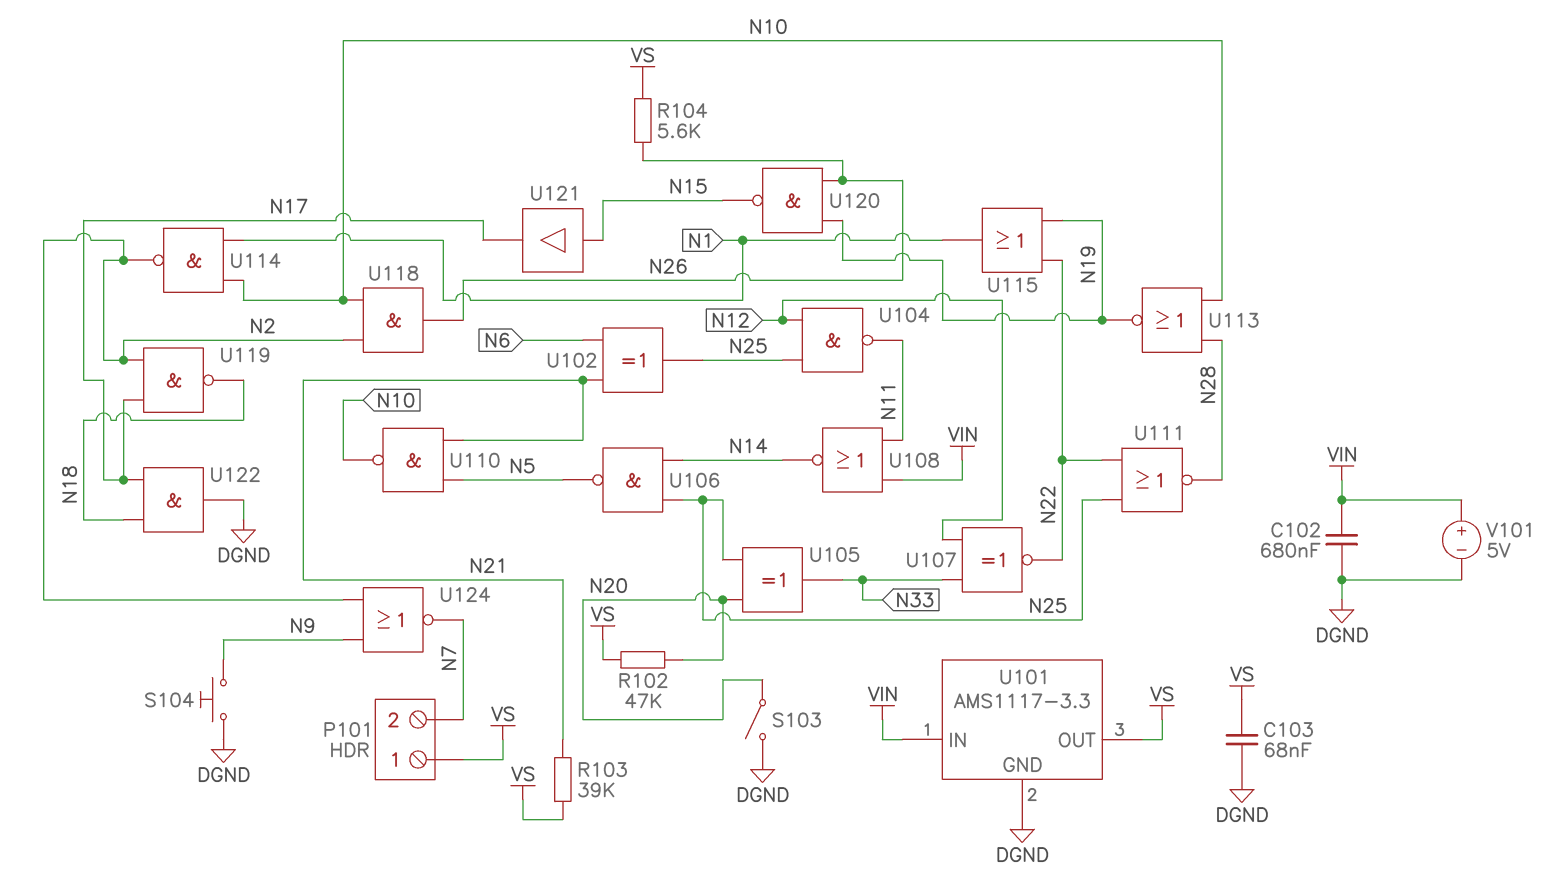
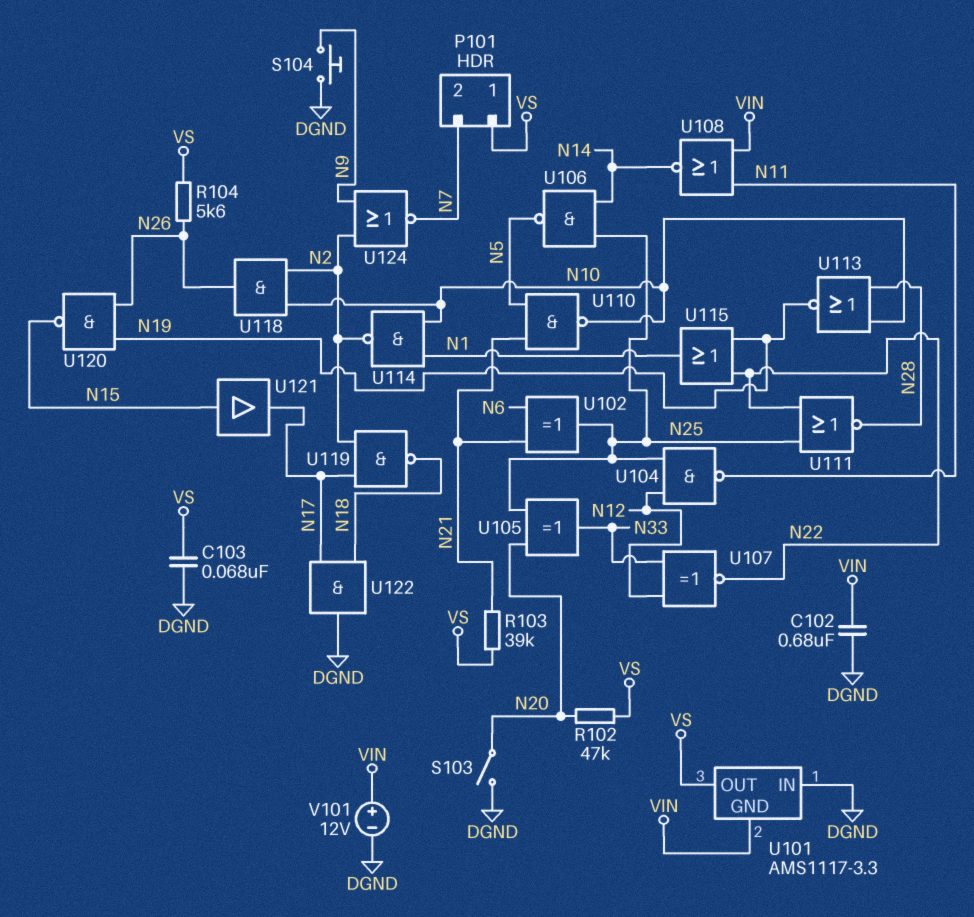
U101 pin GND: DGND -> VIN
U101 pin IN: VIN -> DGND
V101: 5V (plus VIN, minus DGND) -> 12V (plus VIN, minus DGND)

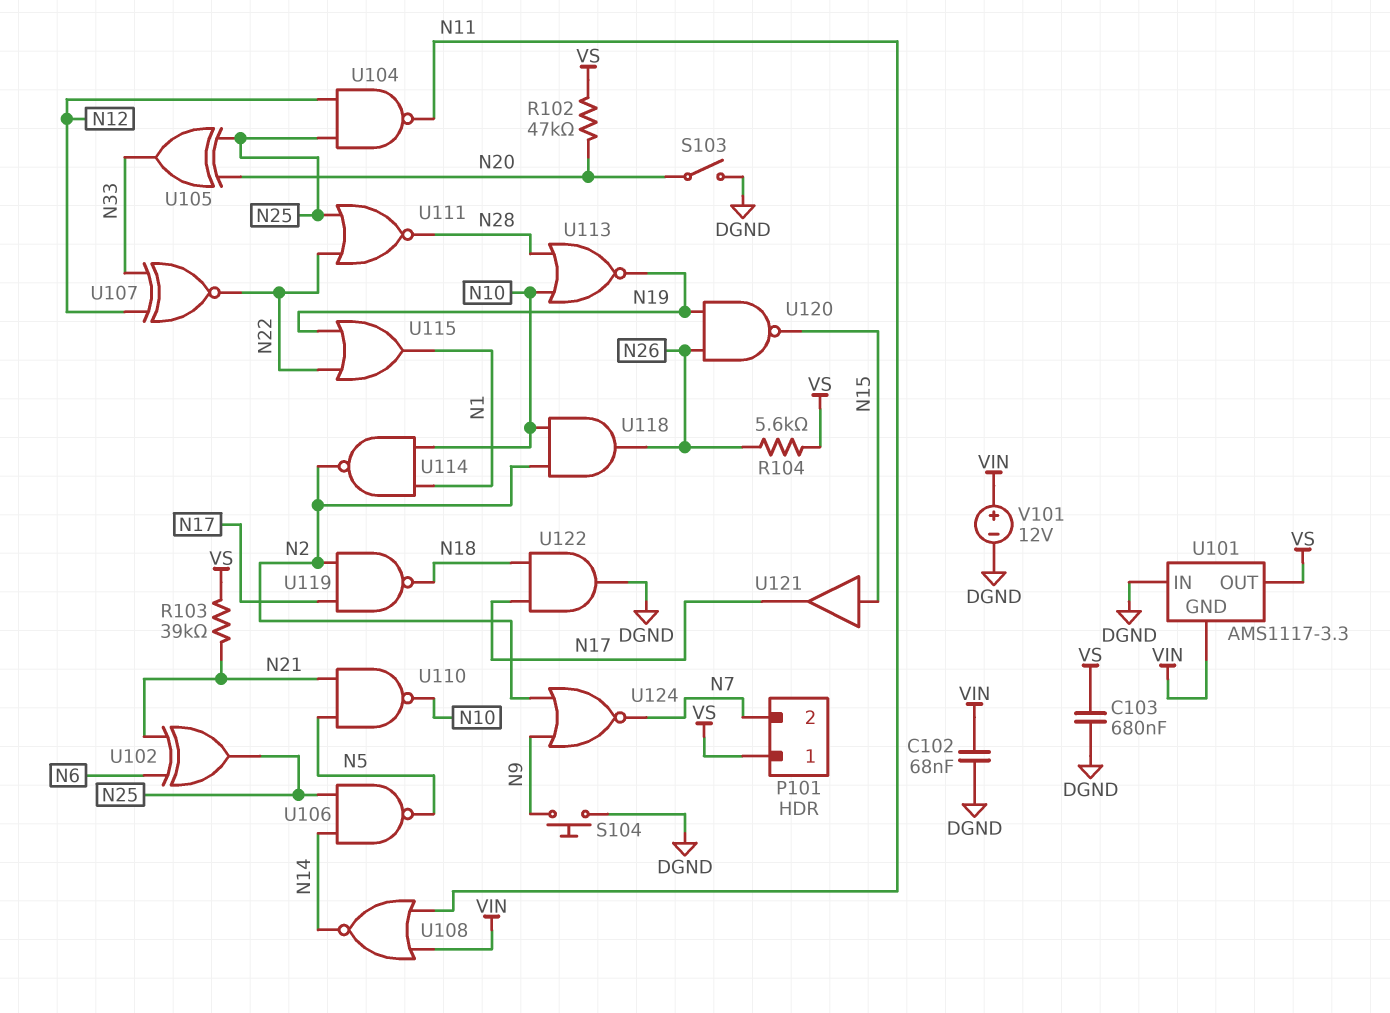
C102: 680nF (DGND, VIN) -> 68nF (DGND, VIN)
C103: 68nF (DGND, VS) -> 680nF (DGND, VS)

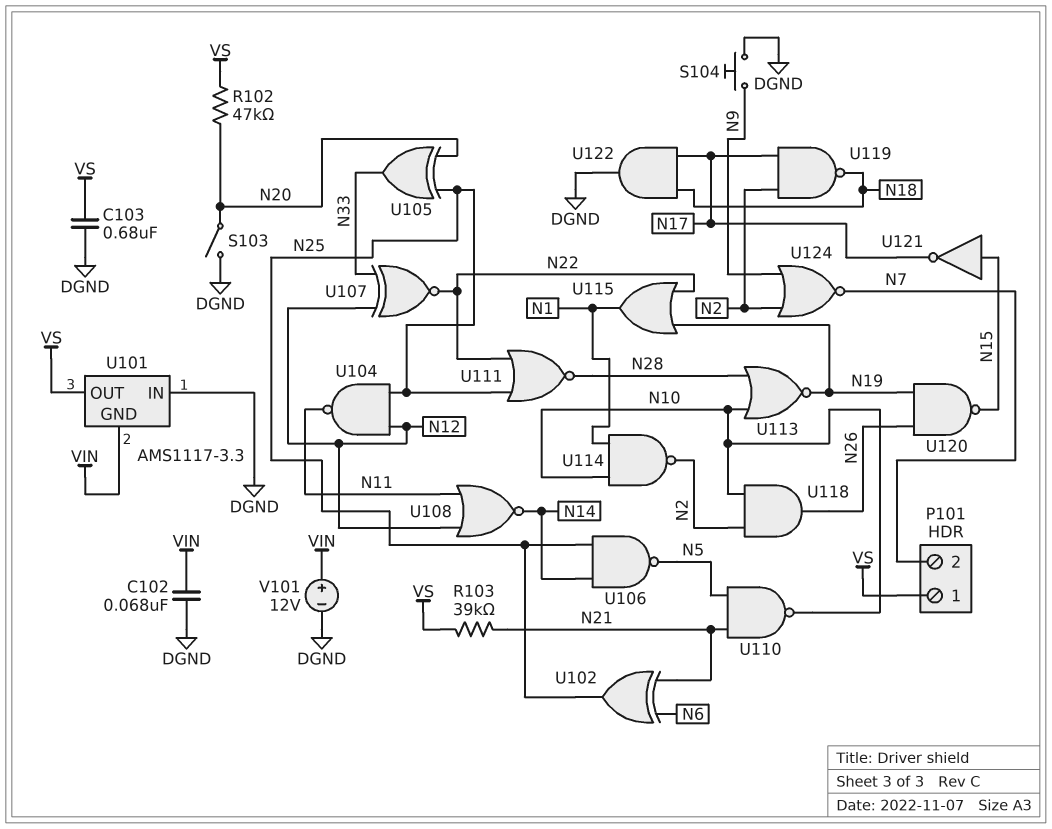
R104: 5.6k (N26, VS) -> none
U108: NOR (in N11, in VIN, out N14) -> NOR (in N11, in N12, out N14)
U121: buffer (in N15, out N17) -> NOT (in N15, out N17)

